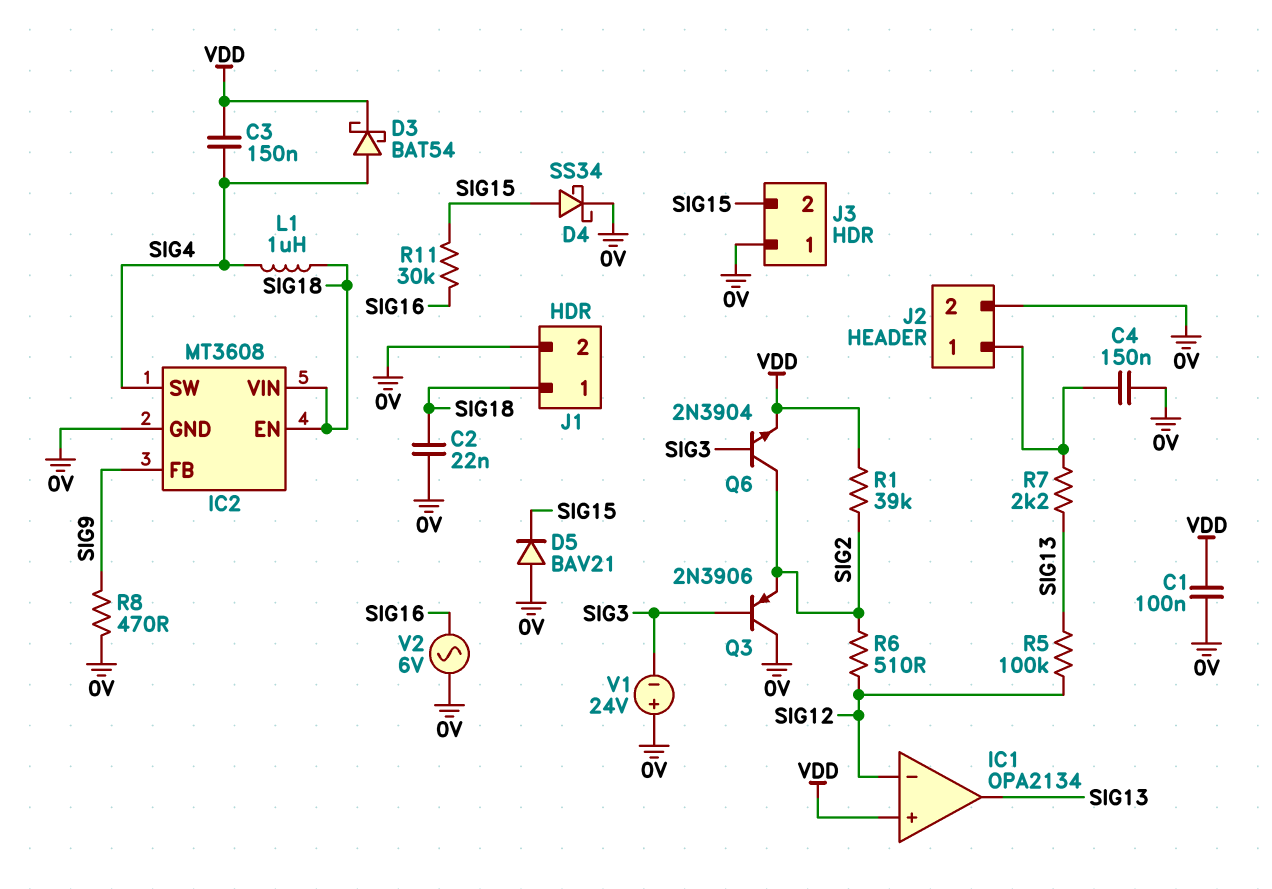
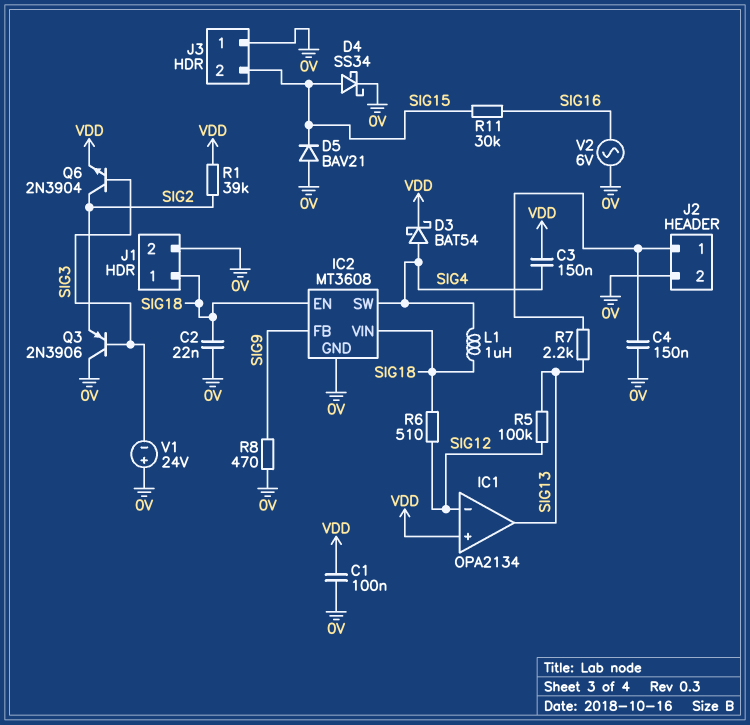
R6: 510 (SIG2, SIG12) -> 510 (SIG12, SIG18)

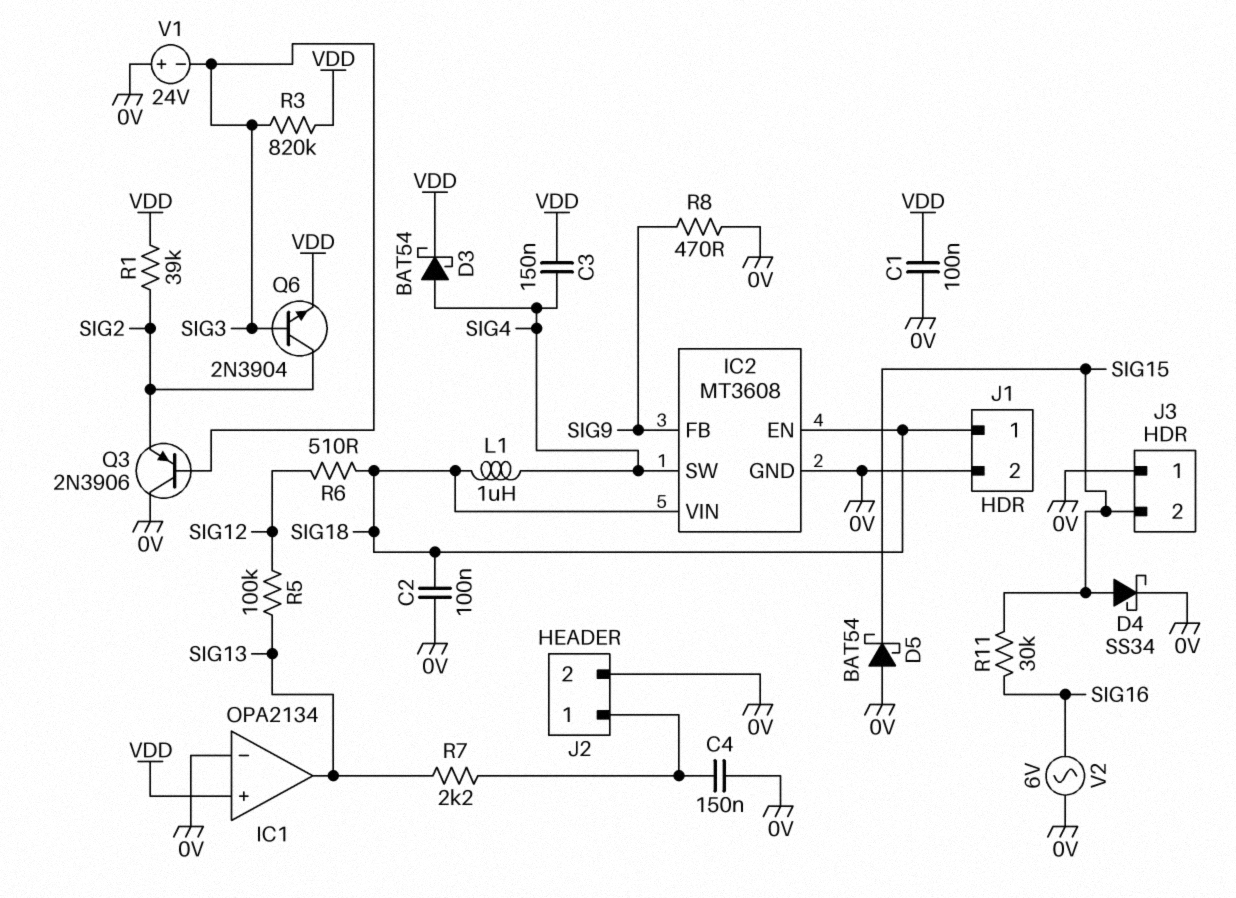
C2: 22nF (0V, SIG18) -> 100nF (0V, SIG18)
D5: diode BAV21 (A 0V, K SIG15) -> schottky BAT54 (A 0V, K SIG15)
IC1 pin in-: SIG12 -> 0V
R3: none -> 820k (SIG3, VDD)

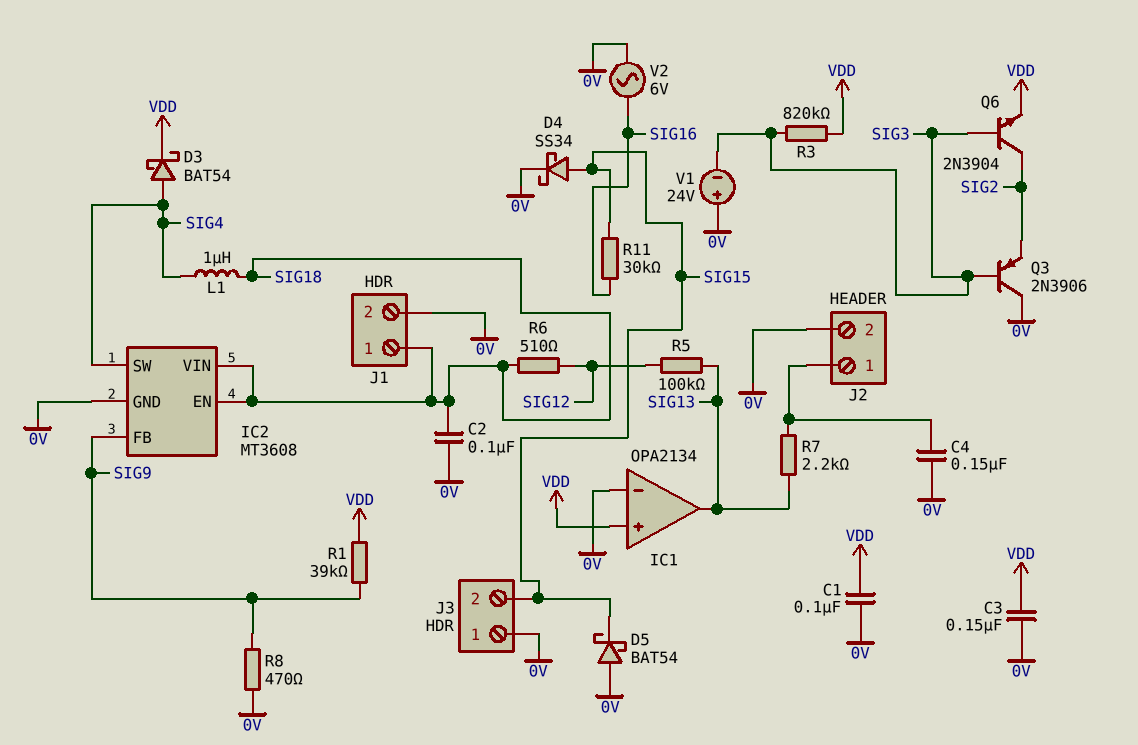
C3: 150nF (SIG4, VDD) -> 150nF (0V, VDD)
R1: 39k (SIG2, VDD) -> 39k (SIG9, VDD)

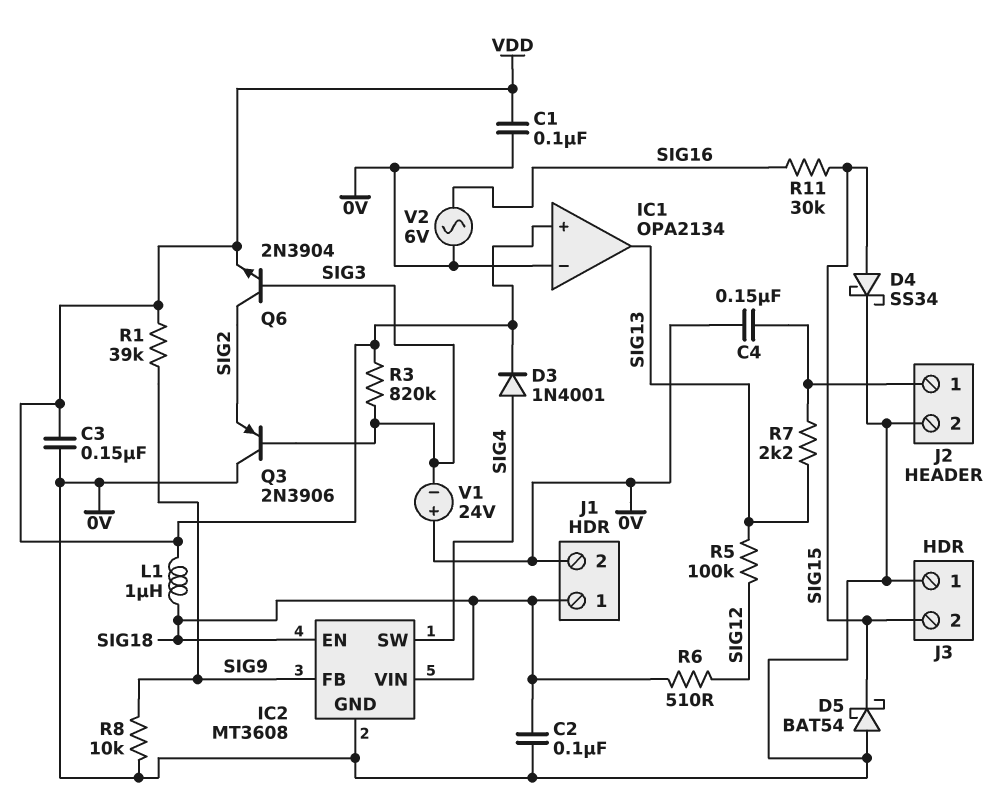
D3: schottky BAT54 (A SIG4, K VDD) -> diode 1N4001 (A SIG4, K VDD)
L1: 1uH (SIG4, SIG18) -> 1uH (SIG18, VDD)
R8: 470 (0V, SIG9) -> 10k (0V, SIG9)

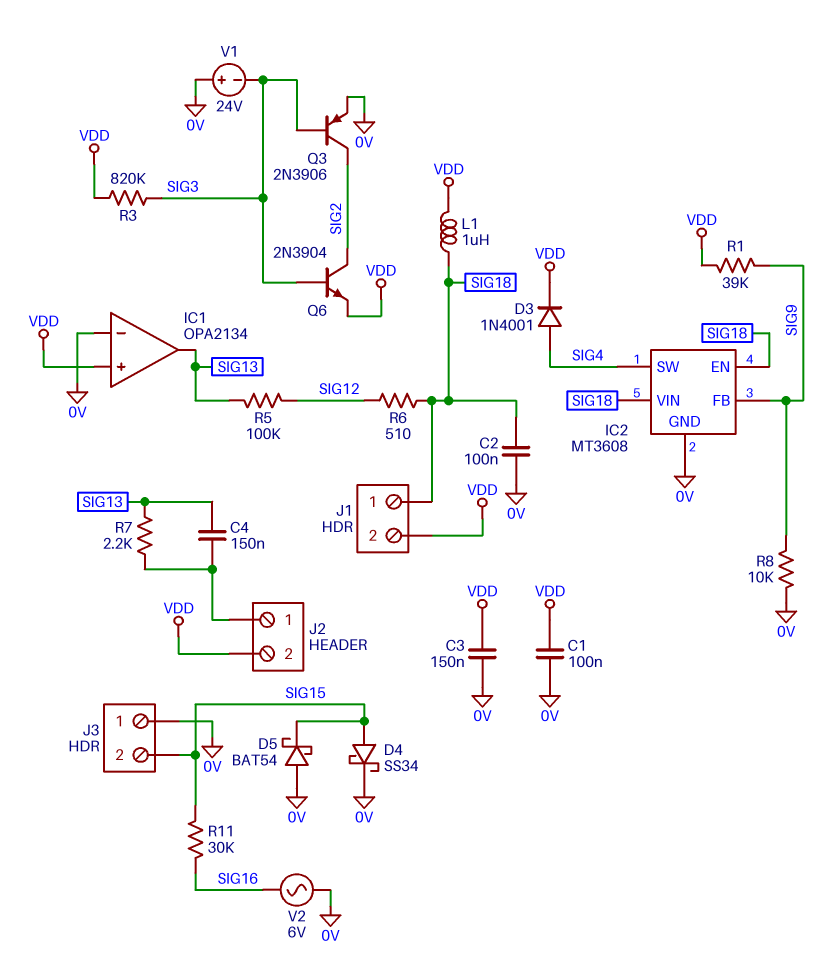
C4: 150nF (0V, J2/1) -> 150nF (J2/1, SIG13)
J1 pin 2: 0V -> VDD
J2 pin 2: 0V -> VDD
Q3: PNP 2N3906 (B SIG3, C 0V, E SIG2) -> PNP 2N3906 (B SIG3, C SIG2, E 0V)

